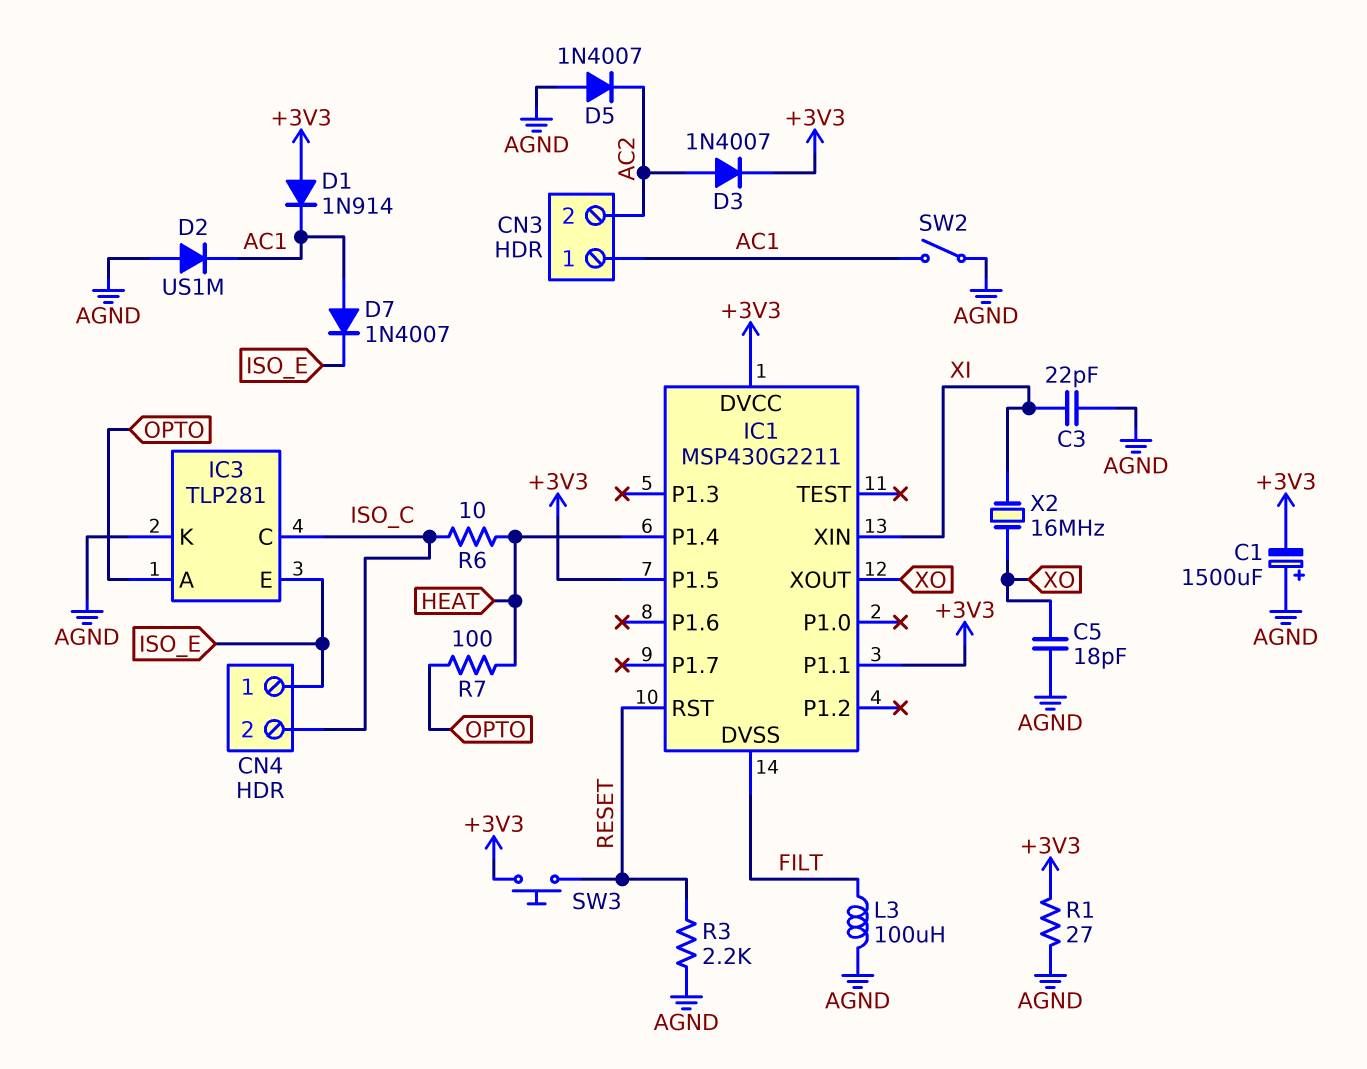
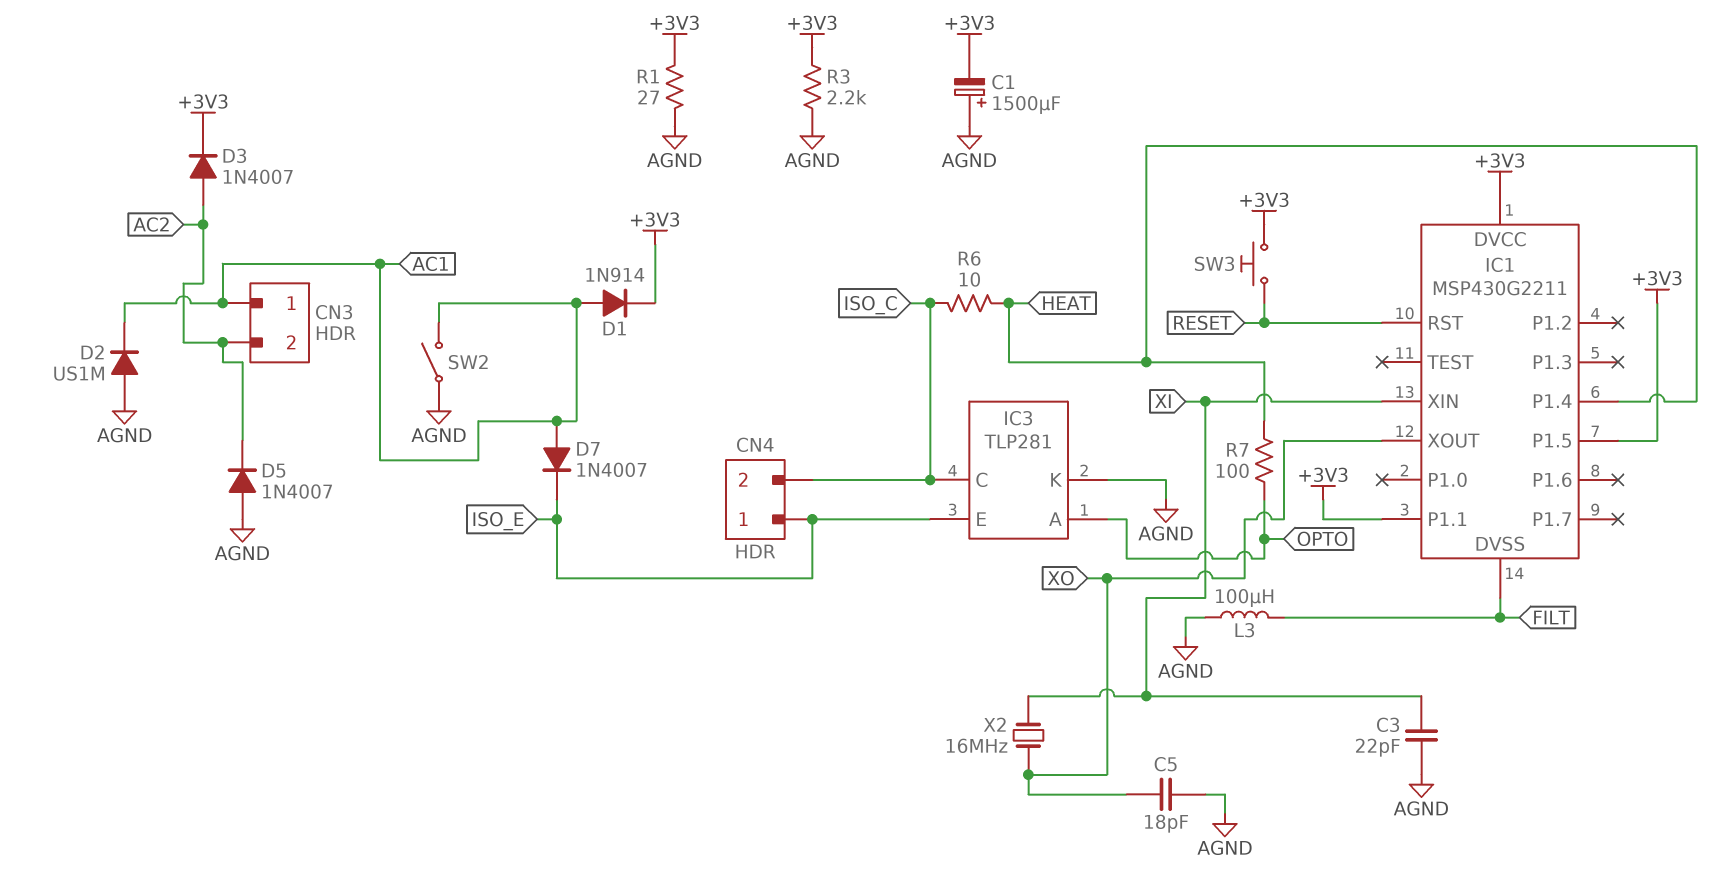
D1: diode 1N914 (A +3V3, K AC1) -> diode 1N914 (A AC1, K +3V3)
R3: 2.2k (AGND, RESET) -> 2.2k (+3V3, AGND)

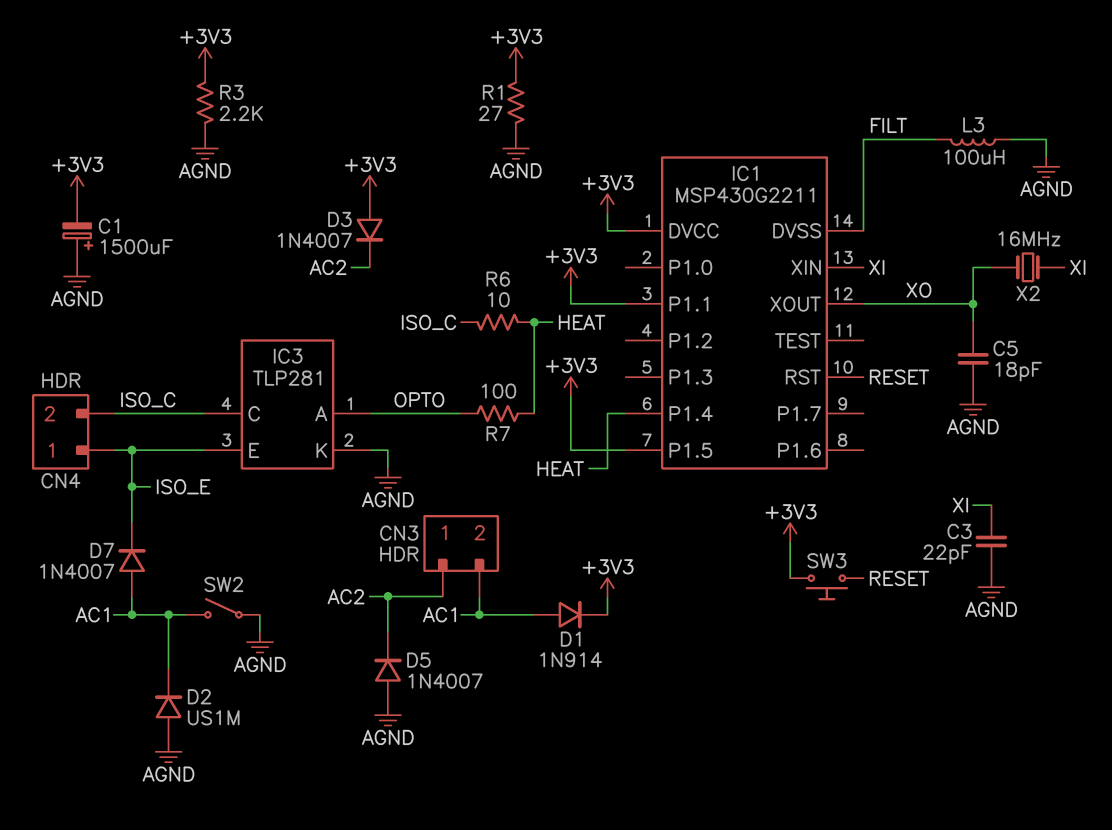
CN3 pin 1: AC1 -> AC2
CN3 pin 2: AC2 -> AC1
D3: diode 1N4007 (A AC2, K +3V3) -> diode 1N4007 (A +3V3, K AC2)

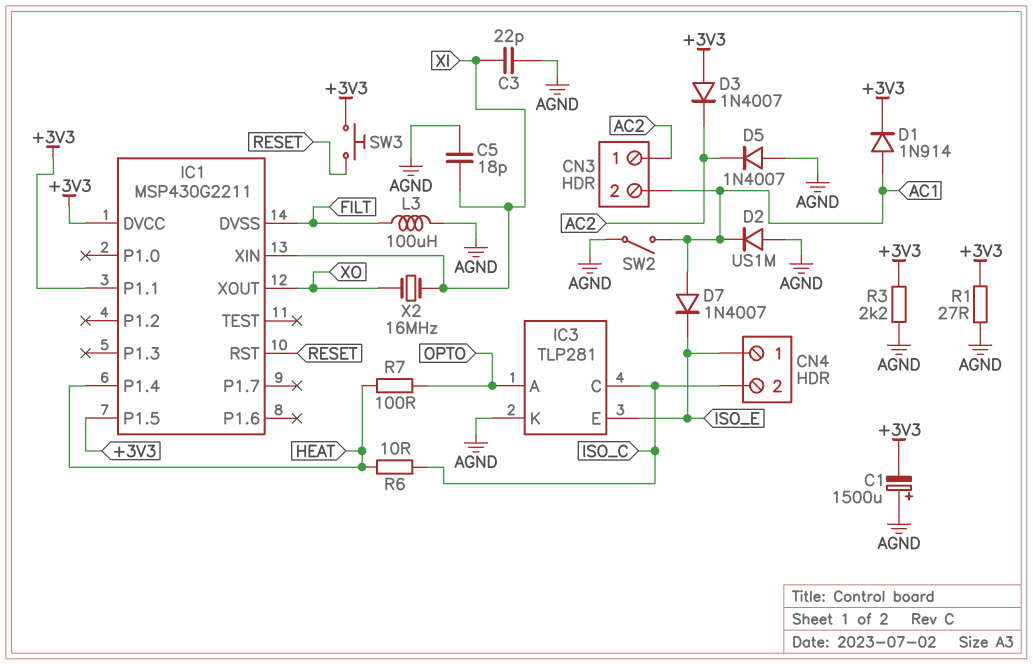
C5: 18pF (AGND, XO) -> 18pF (AGND, XI)

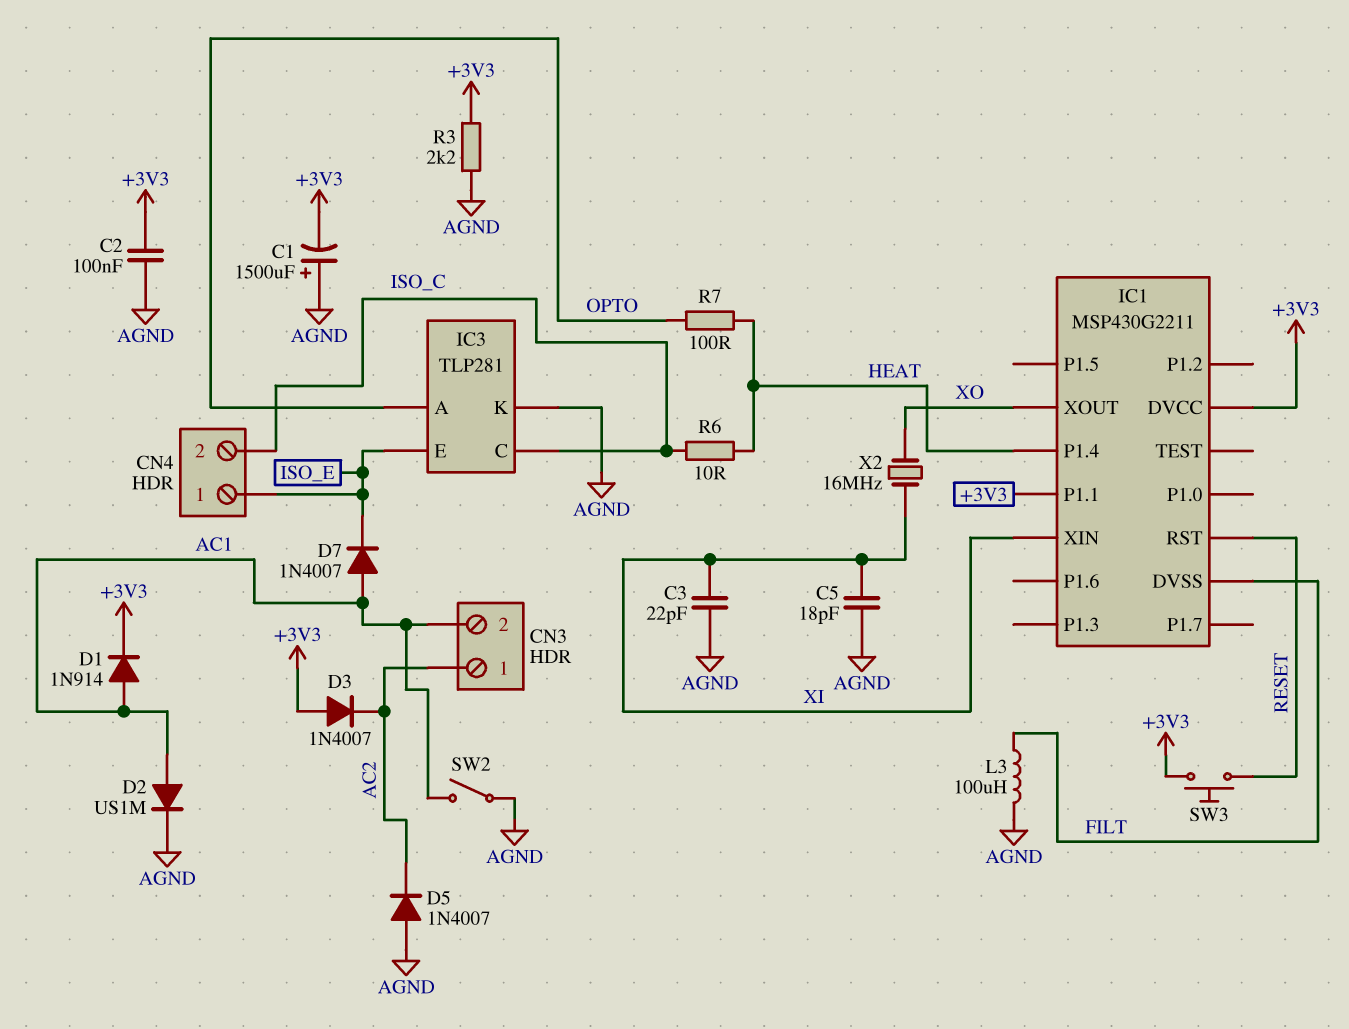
C2: none -> 100nF (+3V3, AGND)
D2: diode US1M (A AGND, K AC1) -> diode US1M (A AC1, K AGND)
IC1 pin P1.5: +3V3 -> none
R1: 27 (+3V3, AGND) -> none

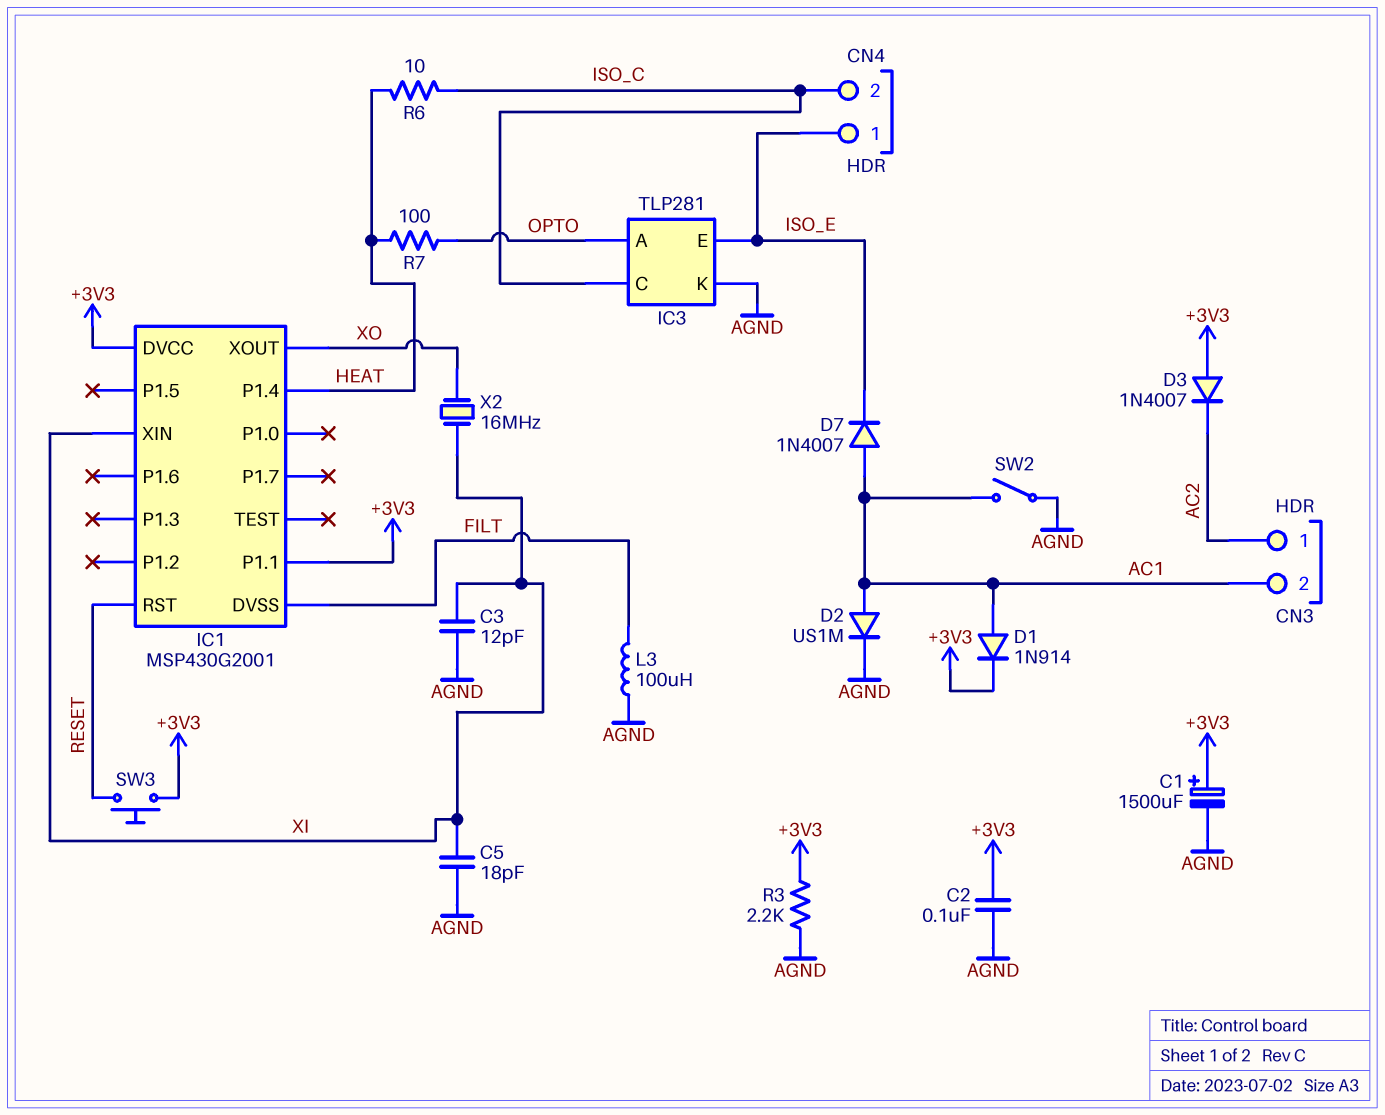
C1: 1500uF (plus AGND, minus +3V3) -> 1500uF (plus +3V3, minus AGND)
C3: 22pF (AGND, XI) -> 12pF (AGND, XI)
D5: diode 1N4007 (A AGND, K AC2) -> none
IC1: MSP430G2211 -> MSP430G2001

